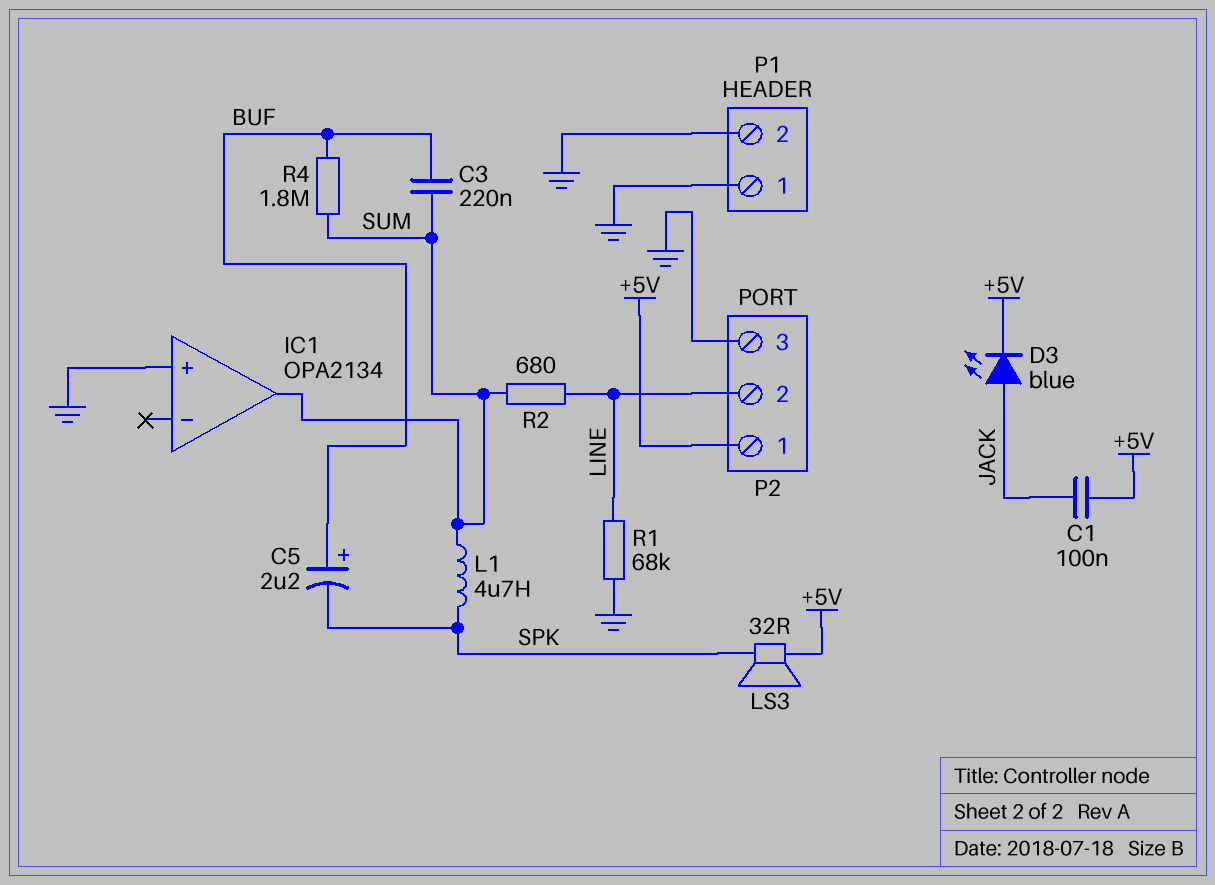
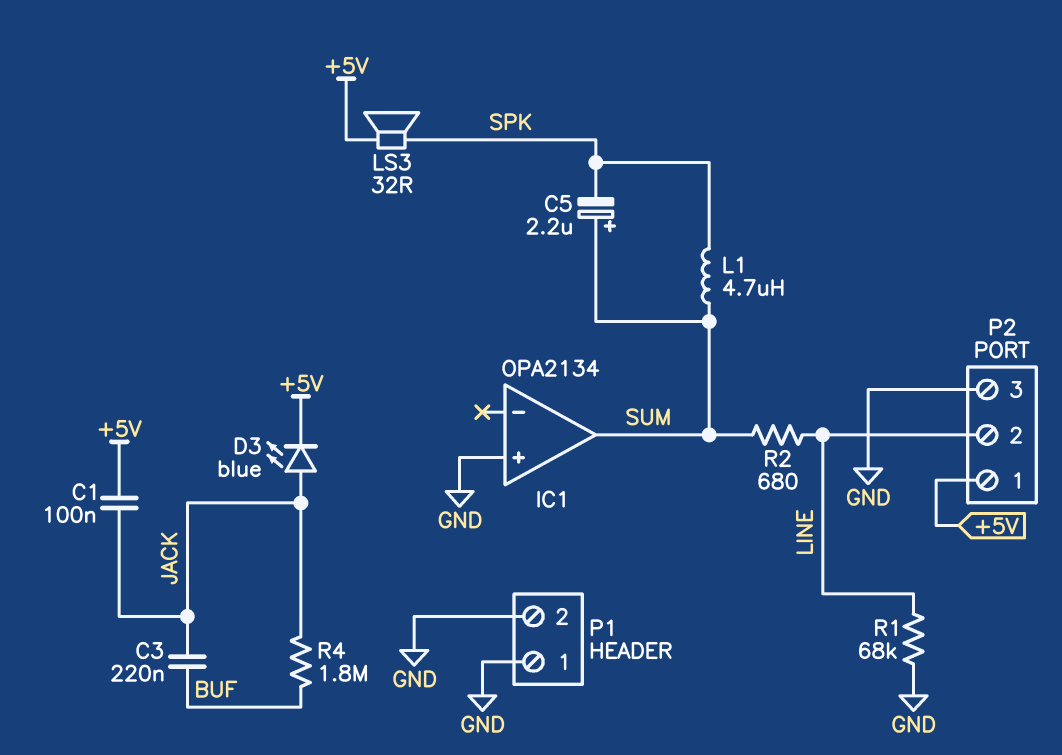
C3: 220nF (BUF, SUM) -> 220nF (BUF, JACK)
C5: 2.2uF (plus BUF, minus SPK) -> 2.2uF (plus SUM, minus SPK)
R4: 1.8M (BUF, SUM) -> 1.8M (BUF, JACK)

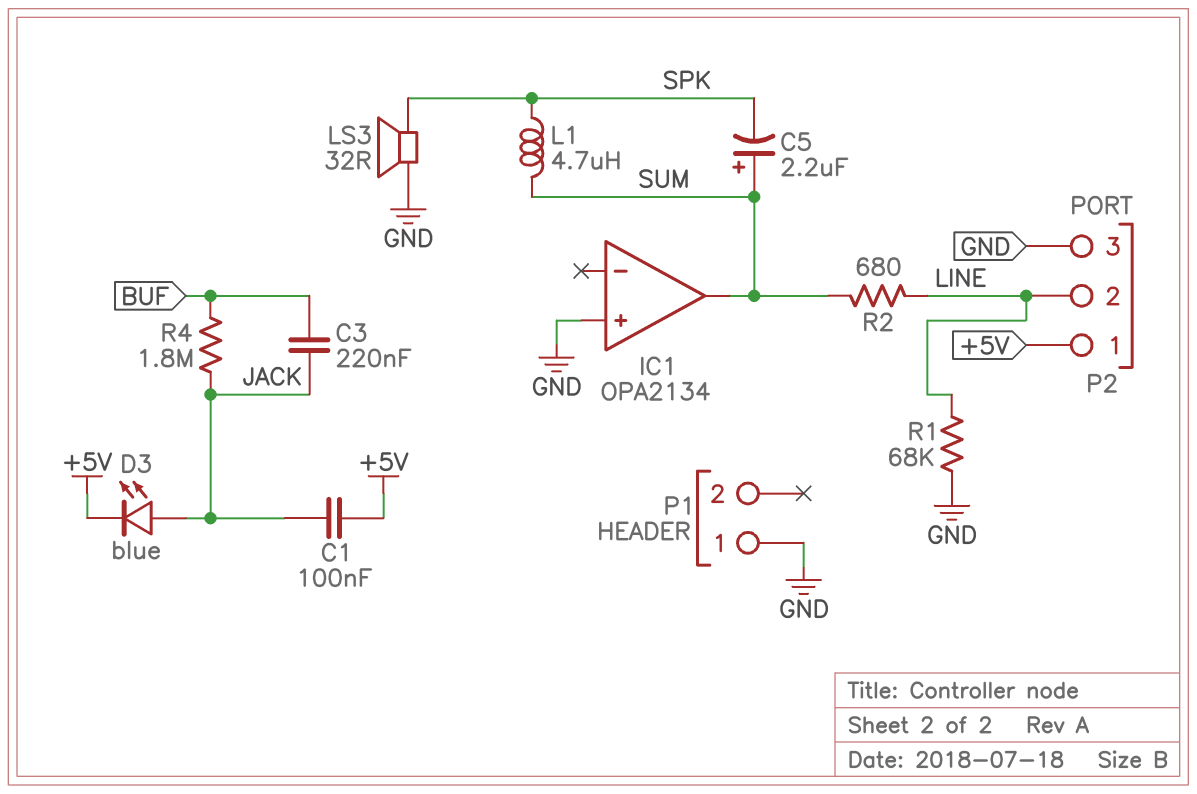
LS3: speaker 32R (+5V, SPK) -> speaker 32R (GND, SPK)
P1 pin 2: GND -> none

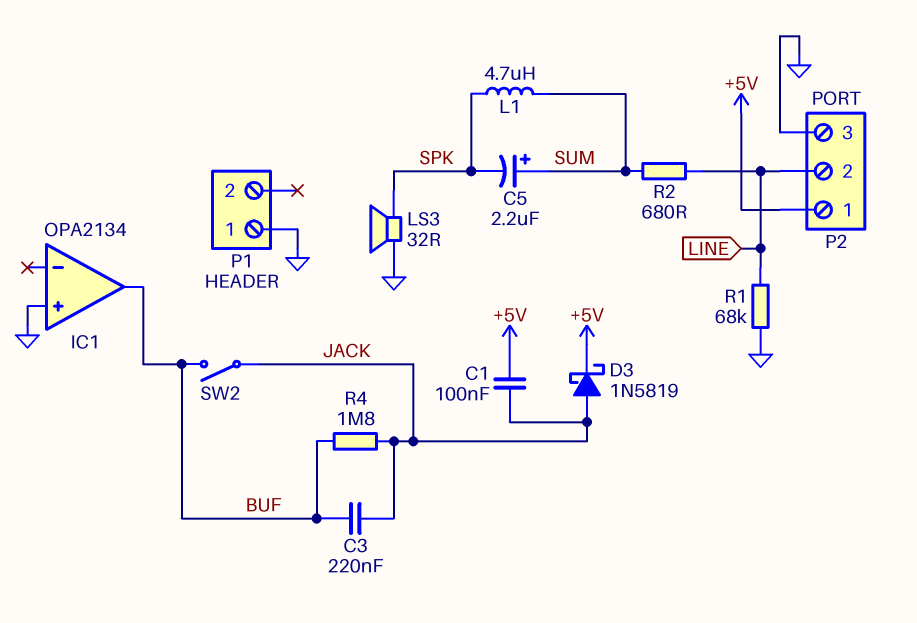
D3: LED blue (A JACK, K +5V) -> schottky 1N5819 (A JACK, K +5V)
IC1 pin out: SUM -> BUF
SW2: none -> switch (BUF, JACK)

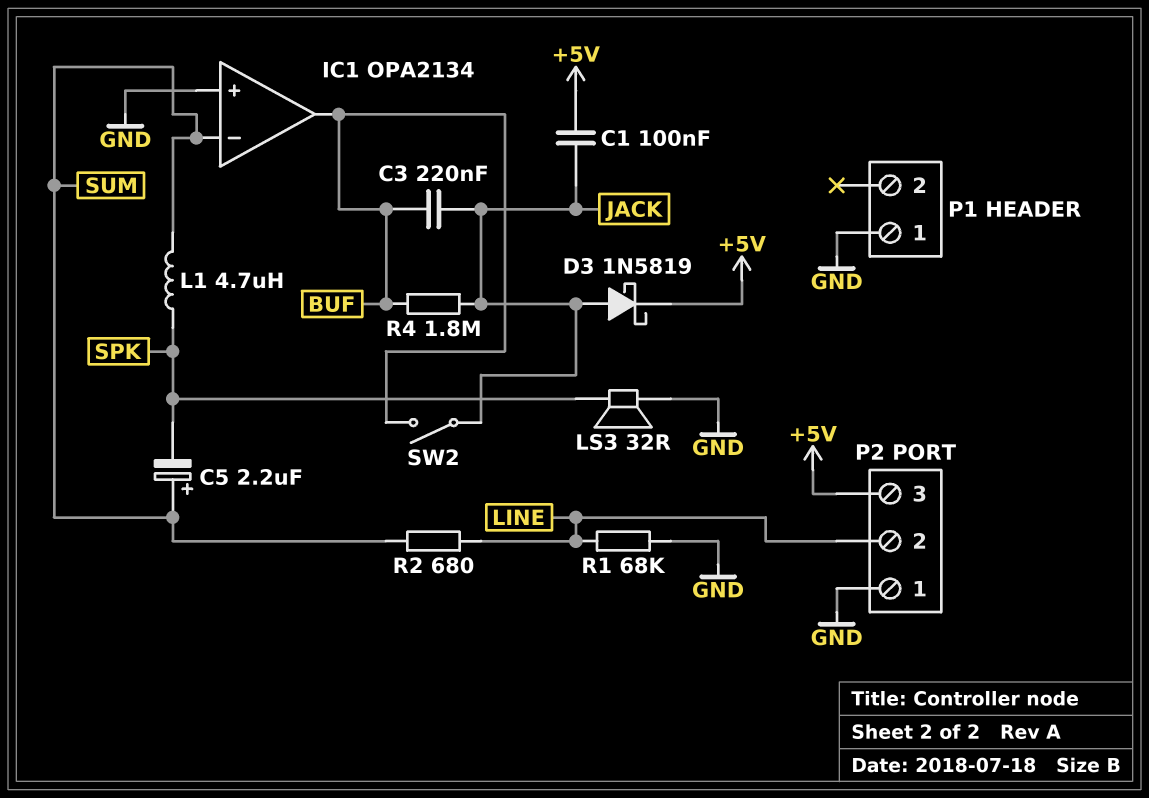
IC1 pin in-: none -> SUM
P2 pin 1: +5V -> GND
P2 pin 3: GND -> +5V

